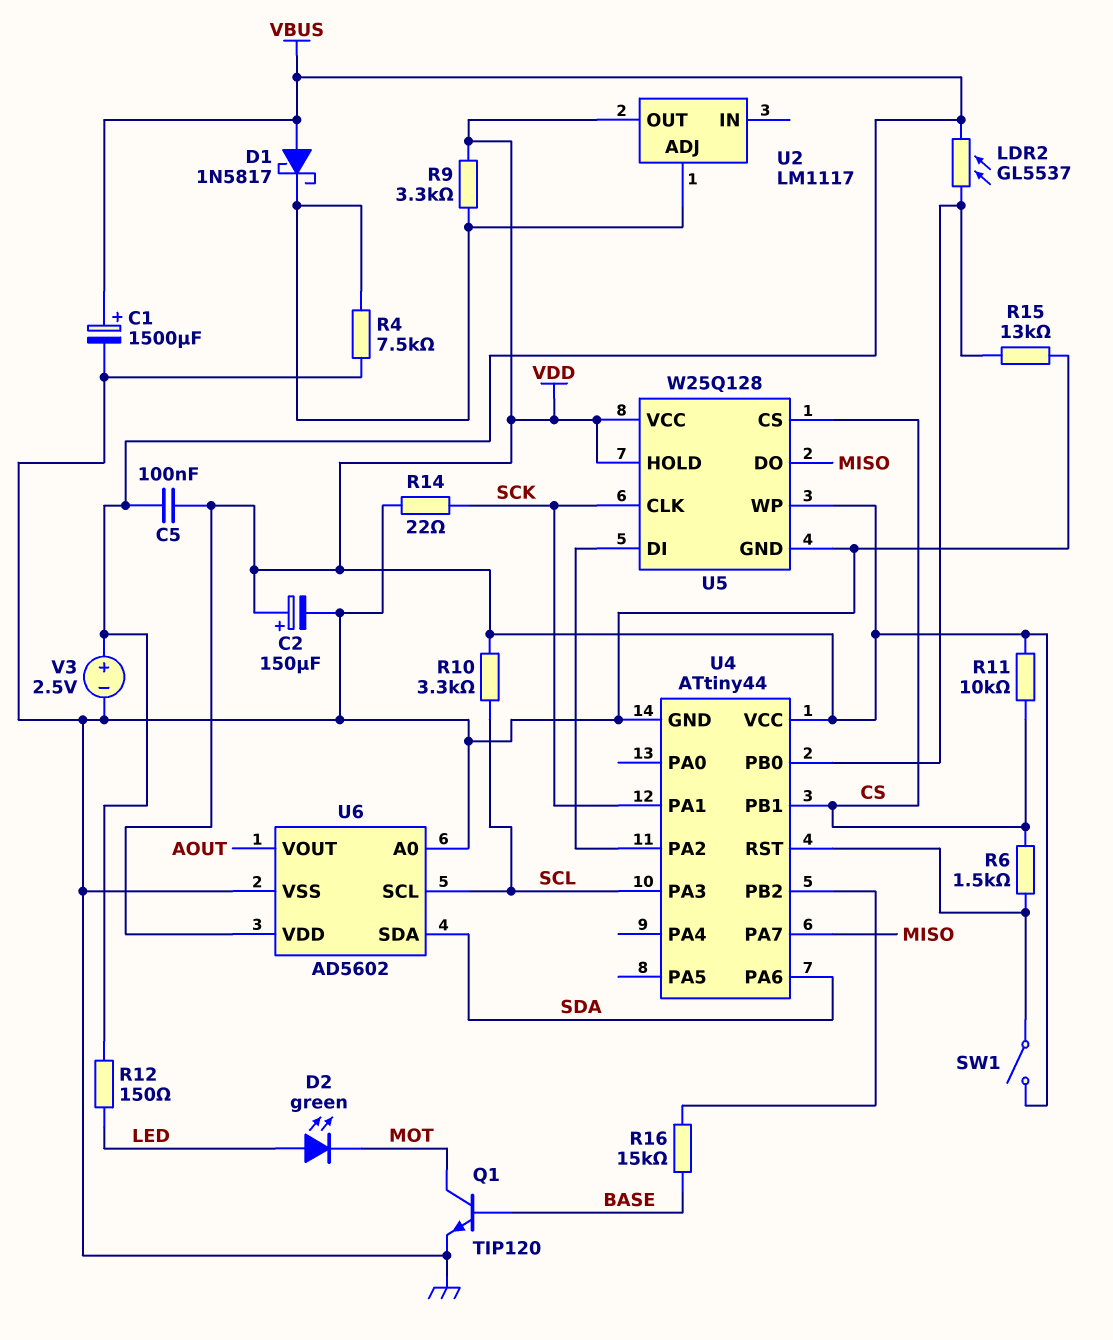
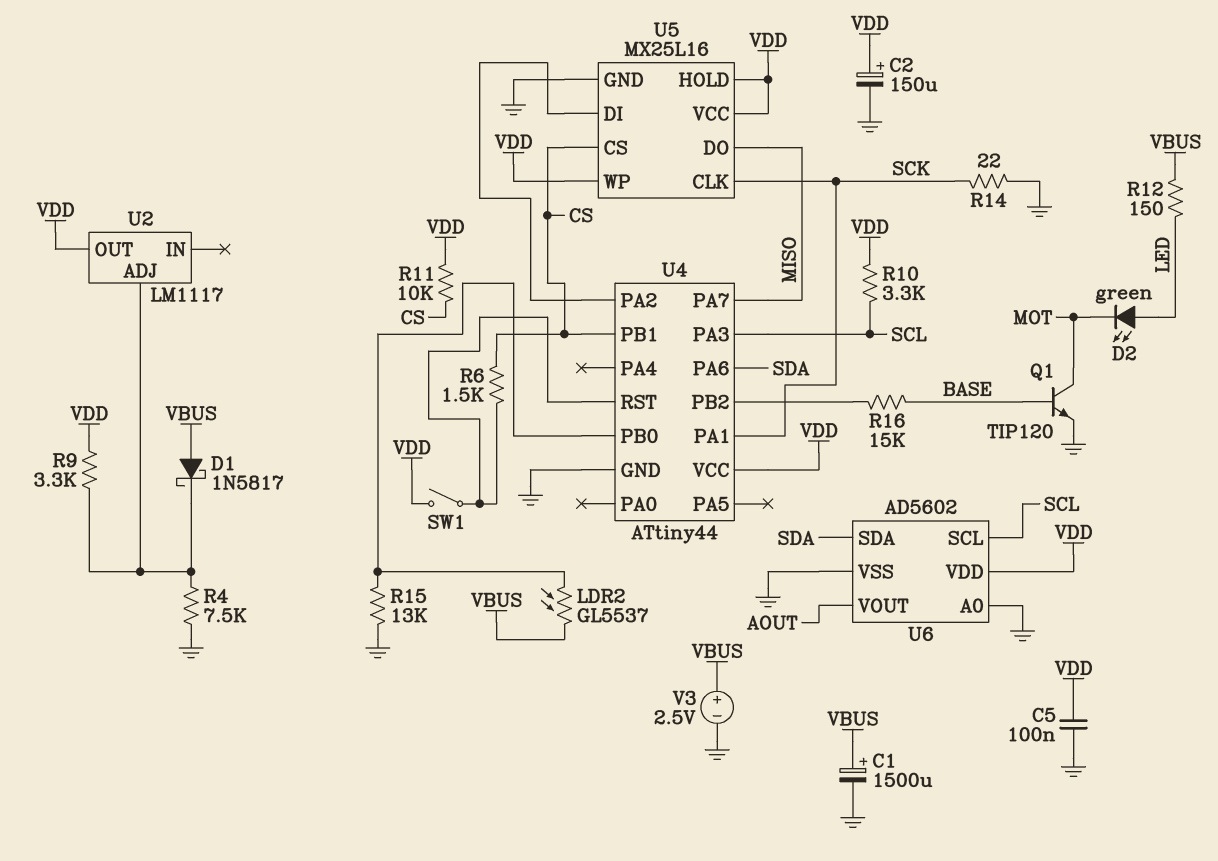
C5: 100nF (VBUS, VDD) -> 100nF (GND, VDD)
U5: W25Q128 -> MX25L16

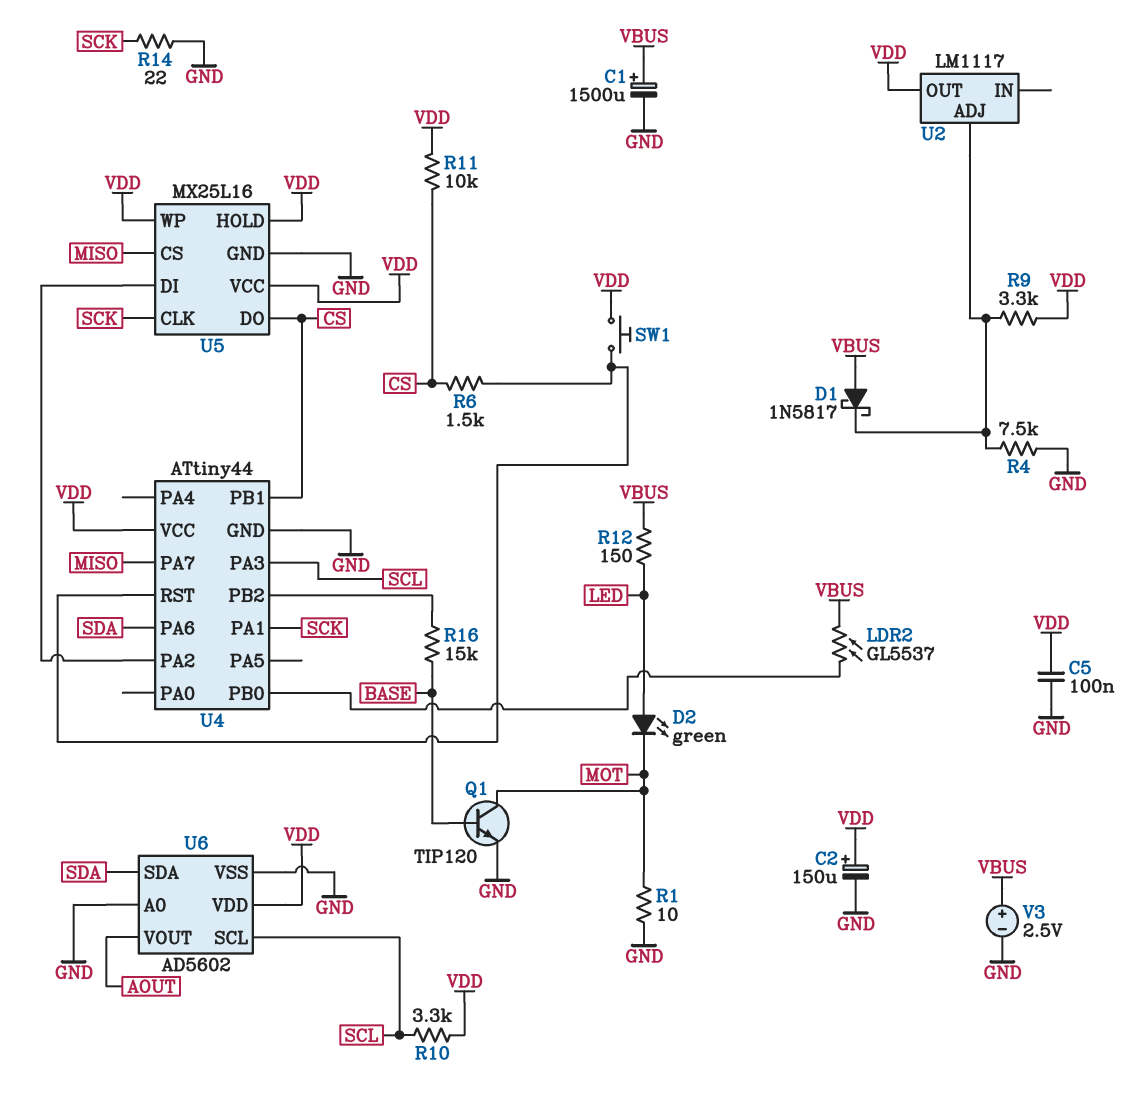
R1: none -> 10 (GND, MOT)
R15: 13k (GND, U4/PB0) -> none
SW1: switch (U4/RST, VDD) -> button (U4/RST, VDD)
U5 pin CS: CS -> MISO
U5 pin DO: MISO -> CS

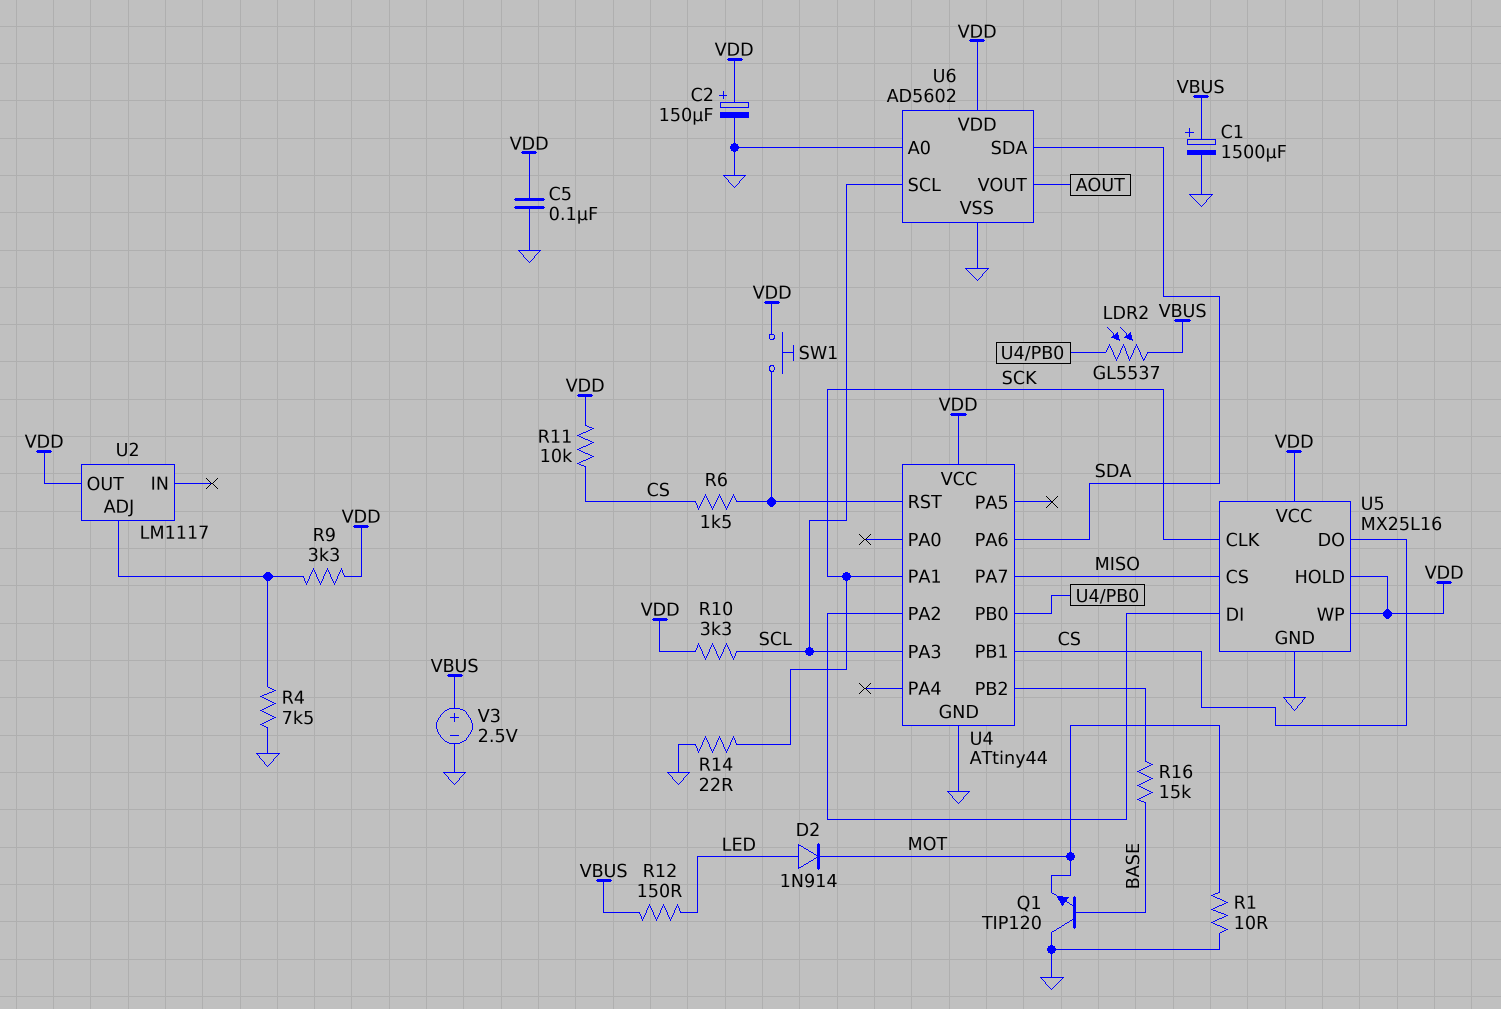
D1: schottky 1N5817 (A VBUS, K U2/ADJ) -> none
D2: LED green (A LED, K MOT) -> diode 1N914 (A LED, K MOT)
Q1: NPN TIP120 (B BASE, C MOT, E GND) -> NPN TIP120 (B BASE, C GND, E MOT)

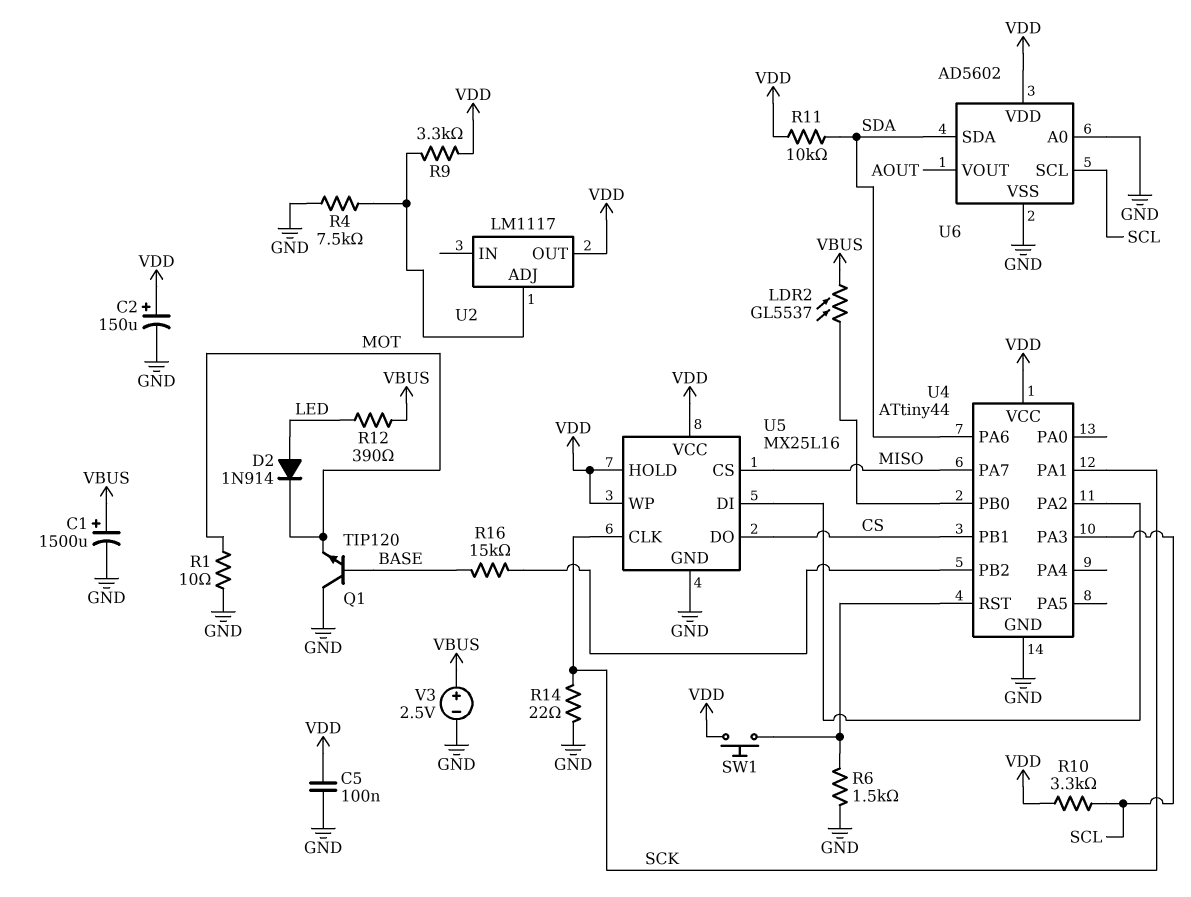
R6: 1.5k (CS, U4/RST) -> 1.5k (GND, U4/RST)
R11: 10k (CS, VDD) -> 10k (SDA, VDD)
R12: 150 (LED, VBUS) -> 390 (LED, VBUS)

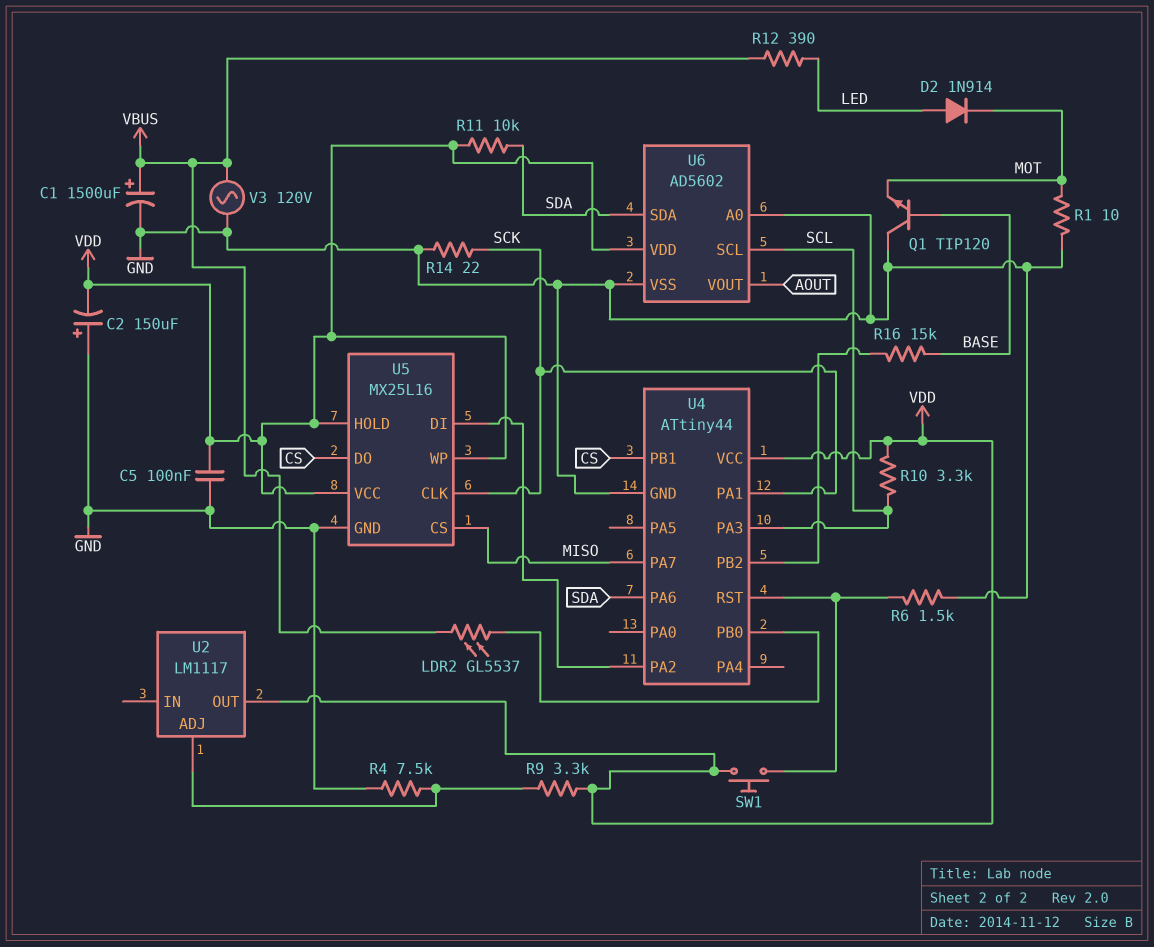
C2: 150uF (plus VDD, minus GND) -> 150uF (plus GND, minus VDD)
V3: 2.5V (plus VBUS, minus GND) -> AC 120V (GND, VBUS)

